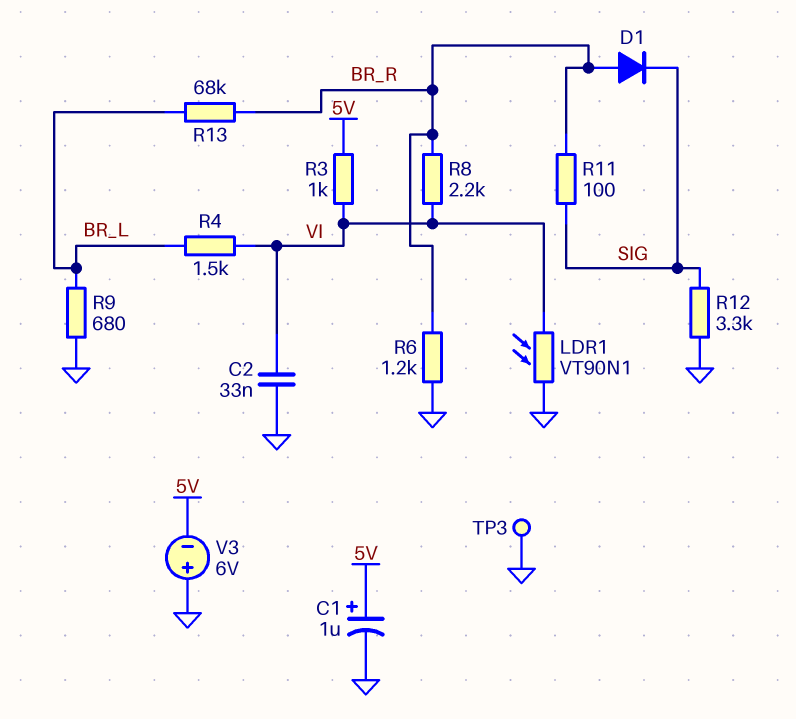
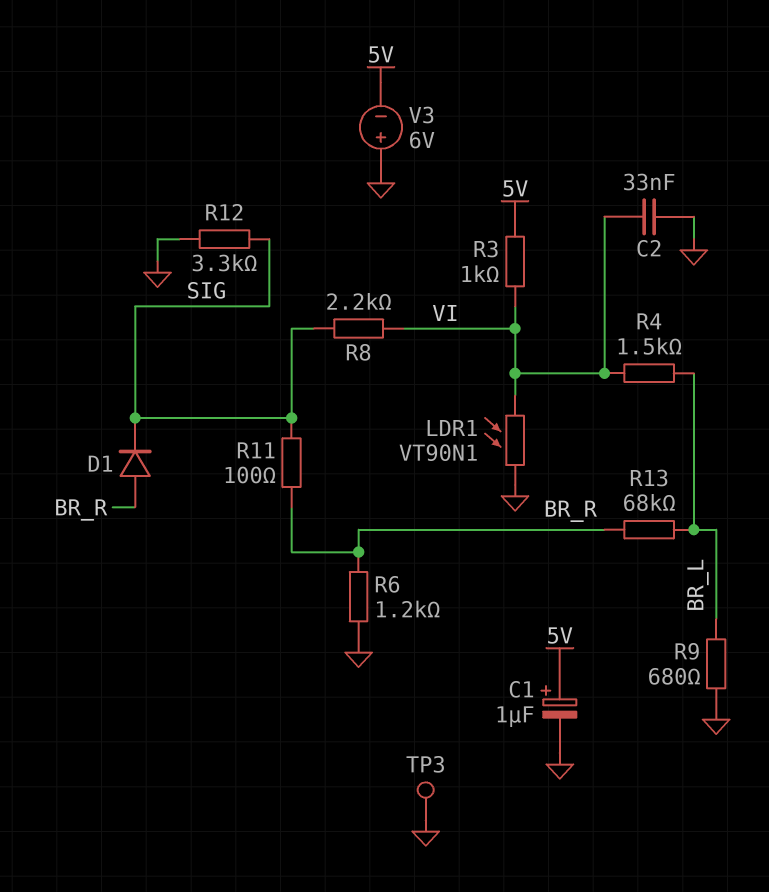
R8: 2.2k (BR_R, VI) -> 2.2k (SIG, VI)

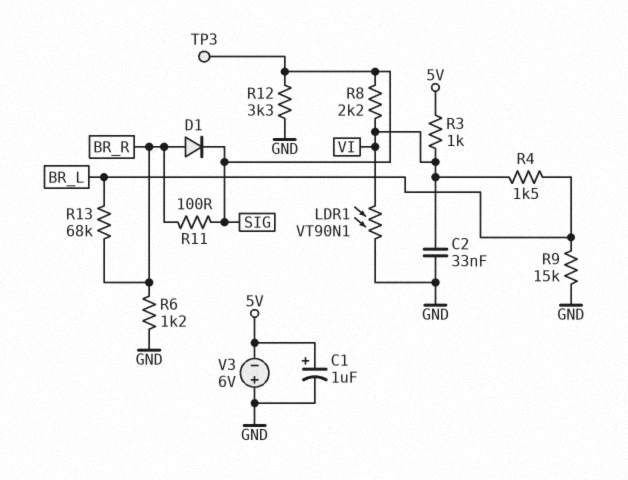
R9: 680 (BR_L, GND) -> 15k (BR_L, GND)
TP3: test point (GND) -> test point (SIG)

